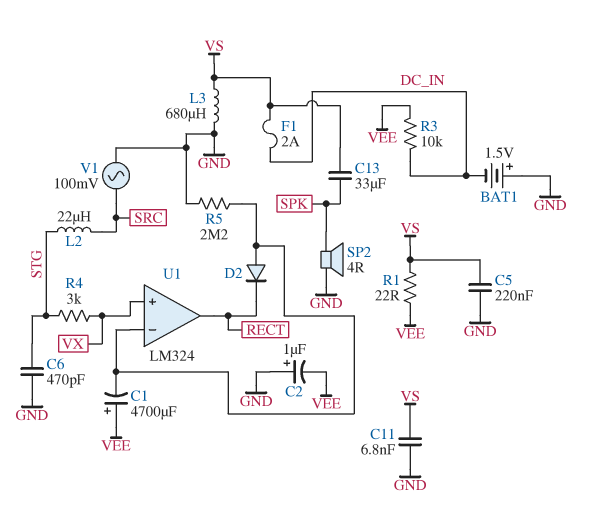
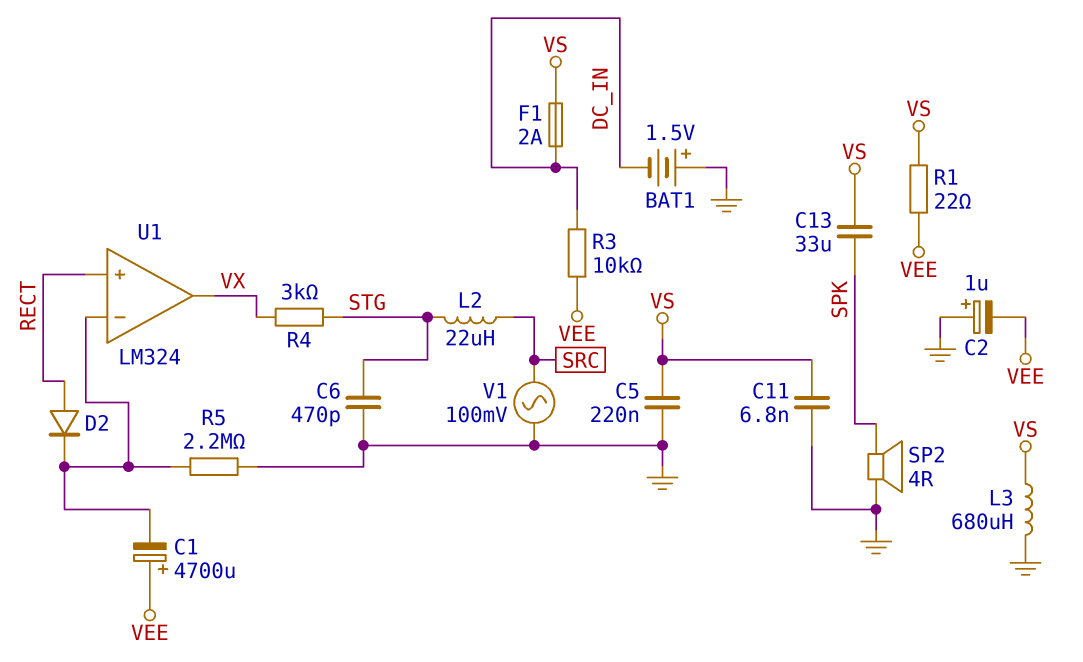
D2: diode (A U1/in-, K RECT) -> diode (A RECT, K U1/in-)
U1 pin in+: VX -> RECT
U1 pin out: RECT -> VX

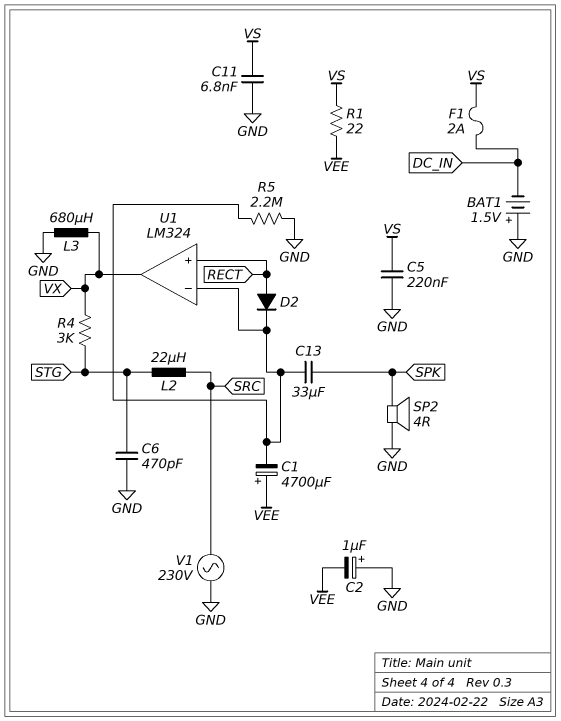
C13: 33uF (SPK, VS) -> 33uF (SPK, U1/in-)
L3: 680uH (GND, VS) -> 680uH (GND, VX)
R3: 10k (DC_IN, VEE) -> none
V1: AC 100mV (GND, SRC) -> AC 230V (GND, SRC)

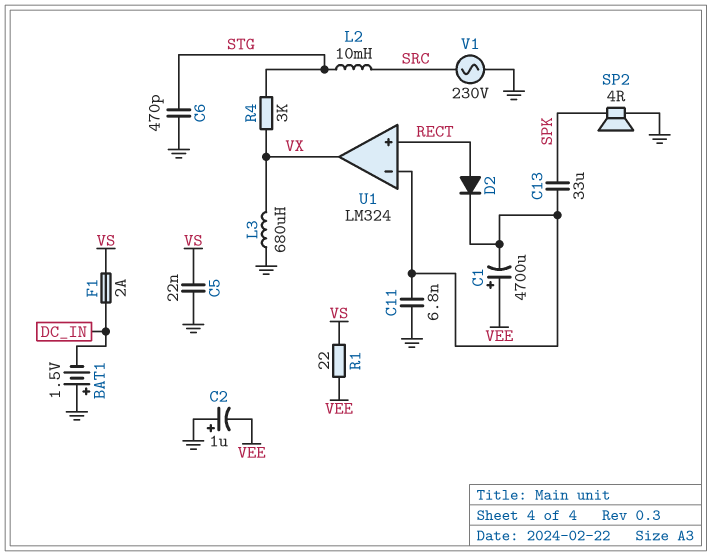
C5: 220nF (GND, VS) -> 22nF (GND, VS)
C11: 6.8nF (GND, VS) -> 6.8nF (GND, U1/in-)
L2: 22uH (SRC, STG) -> 10mH (SRC, STG)
R5: 2.2M (GND, U1/in-) -> none

